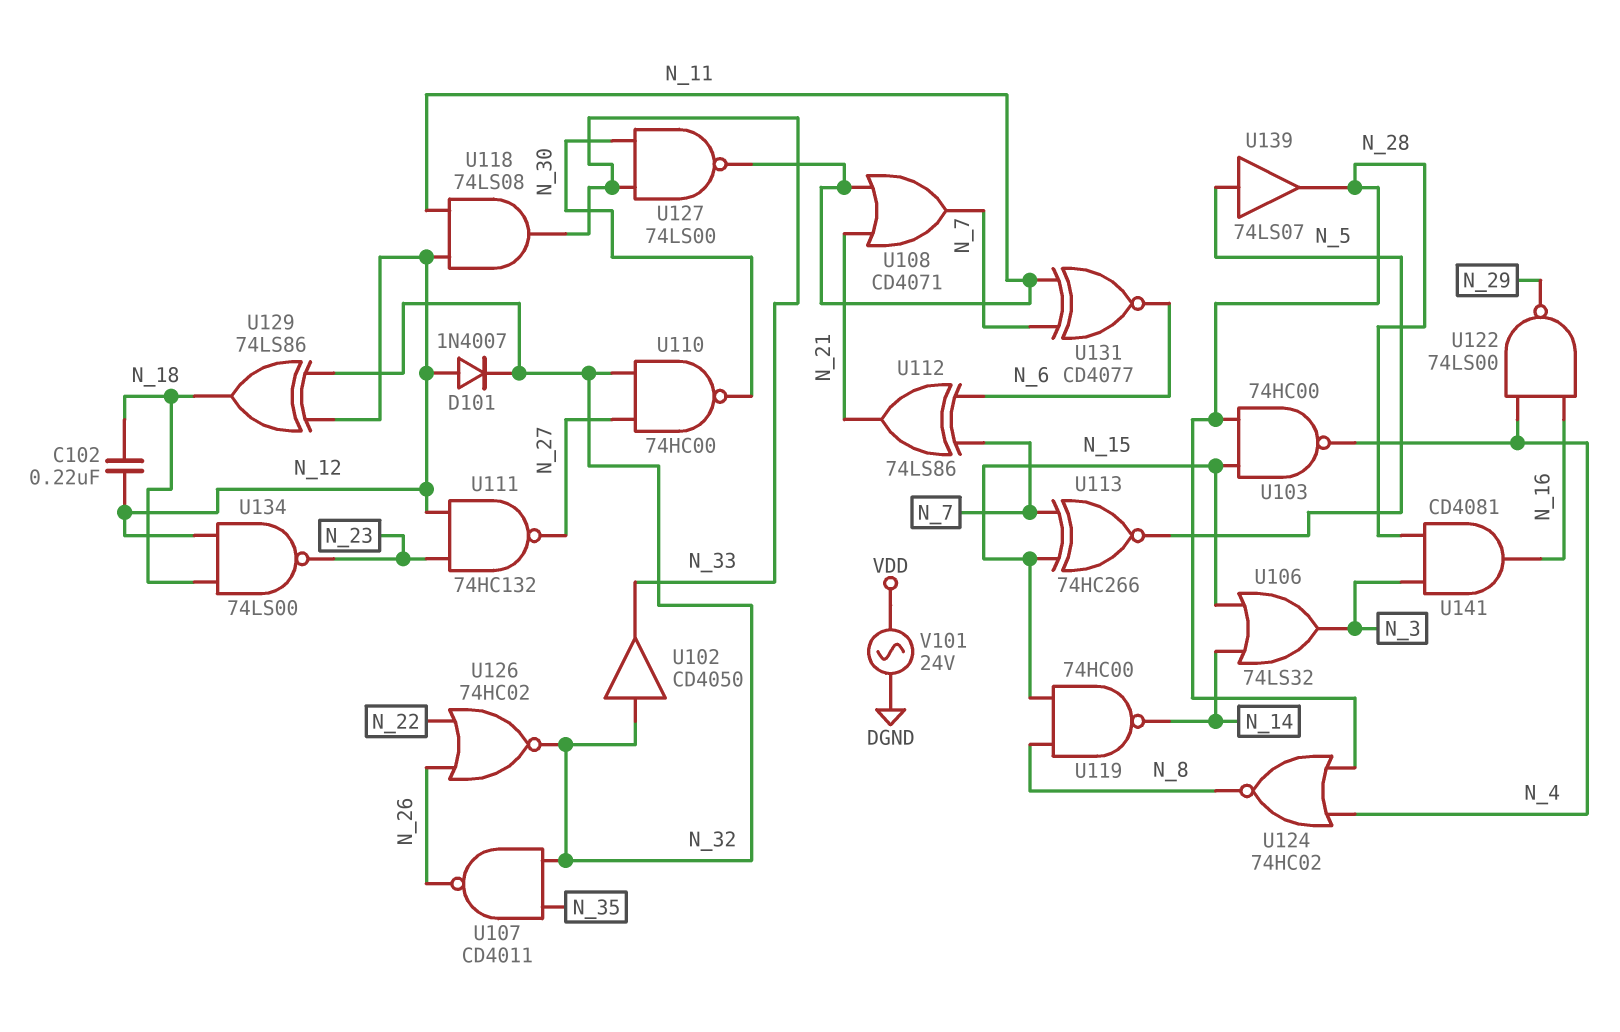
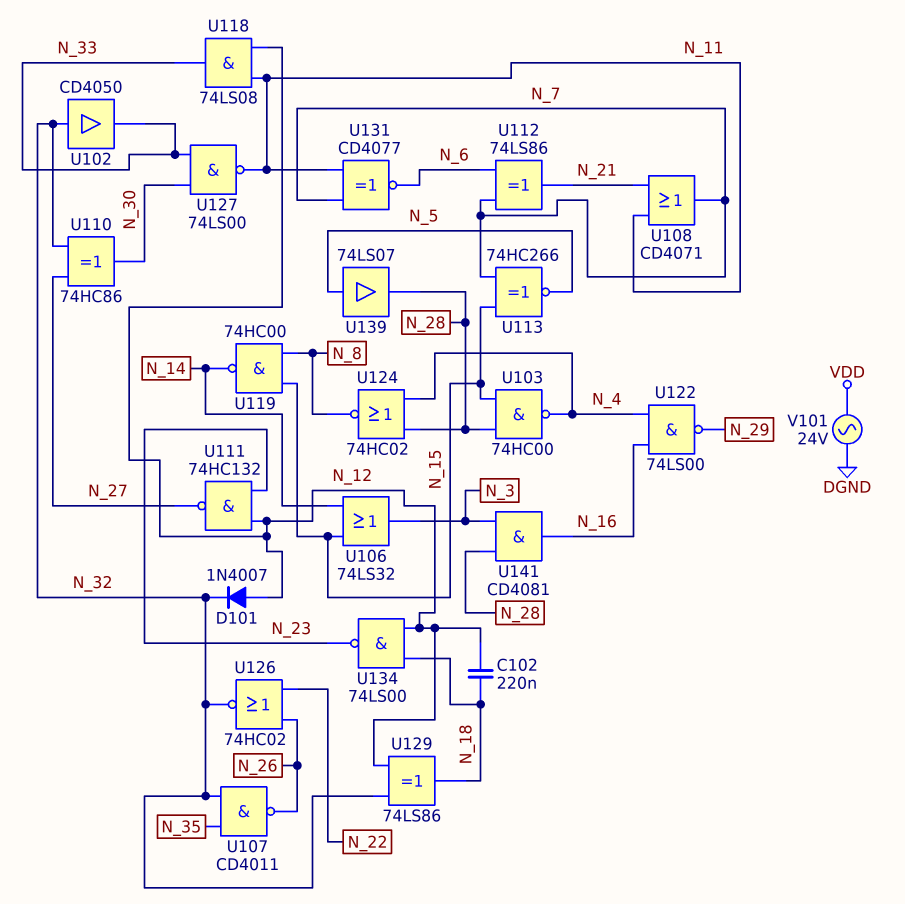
U110: NAND 74HC00 (in N_27, in N_32, out N_30) -> XOR 74HC86 (in N_27, in N_32, out N_30)

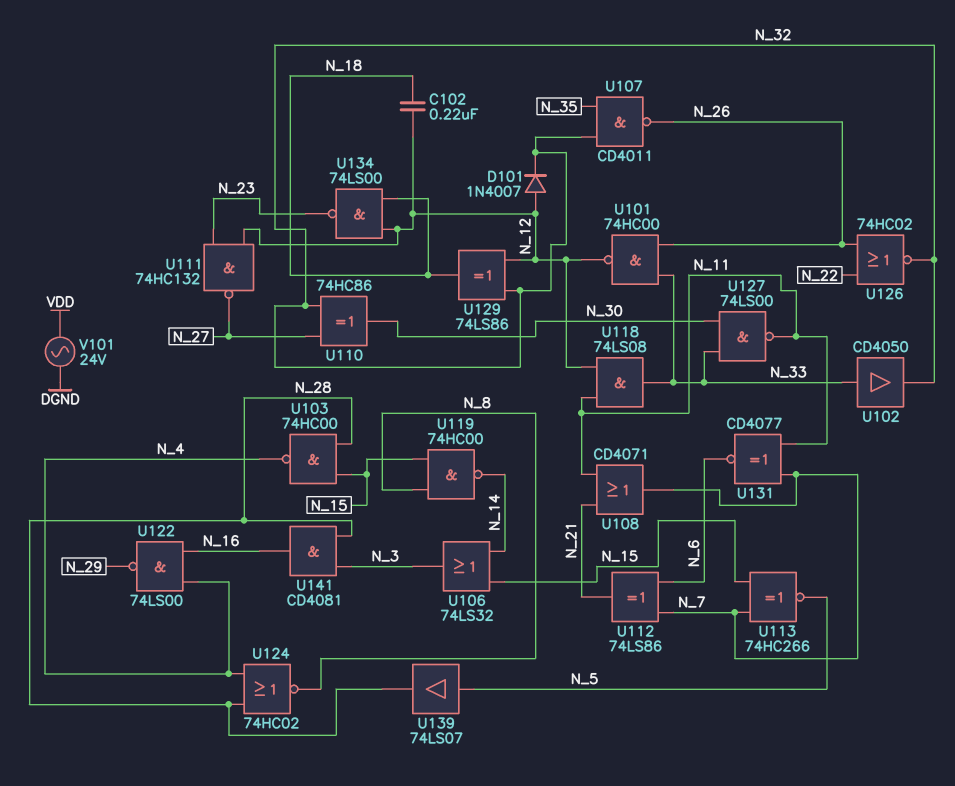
U101: none -> NAND 74HC00 (in N_26, in N_33, out N_12)
U102: buffer CD4050 (in N_32, out N_33) -> buffer CD4050 (in N_33, out N_32)

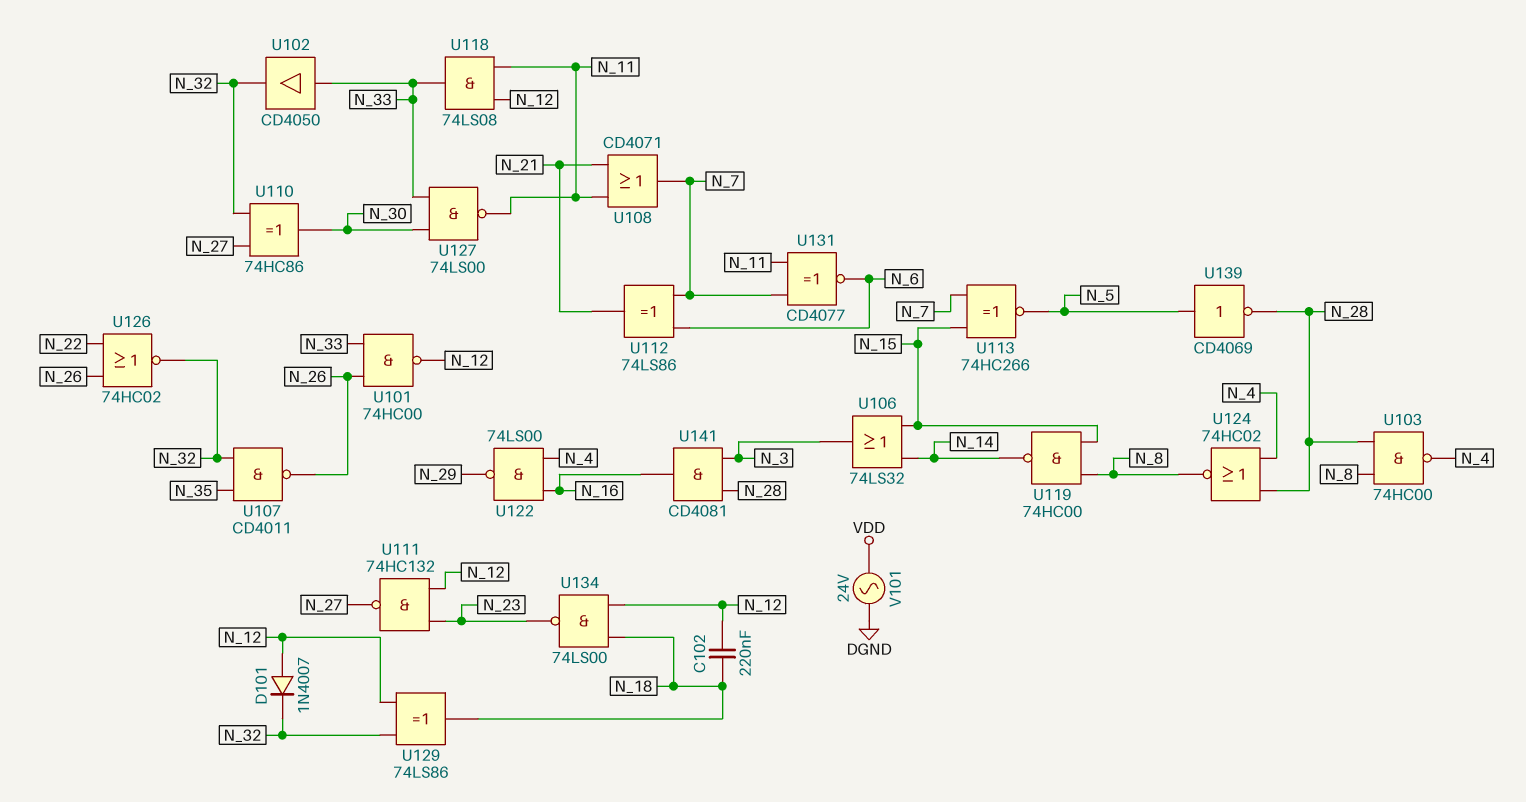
U103: NAND 74HC00 (in N_15, in N_28, out N_4) -> NAND 74HC00 (in N_8, in N_28, out N_4)
U139: buffer 74LS07 (in N_5, out N_28) -> NOT CD4069 (in N_5, out N_28)

